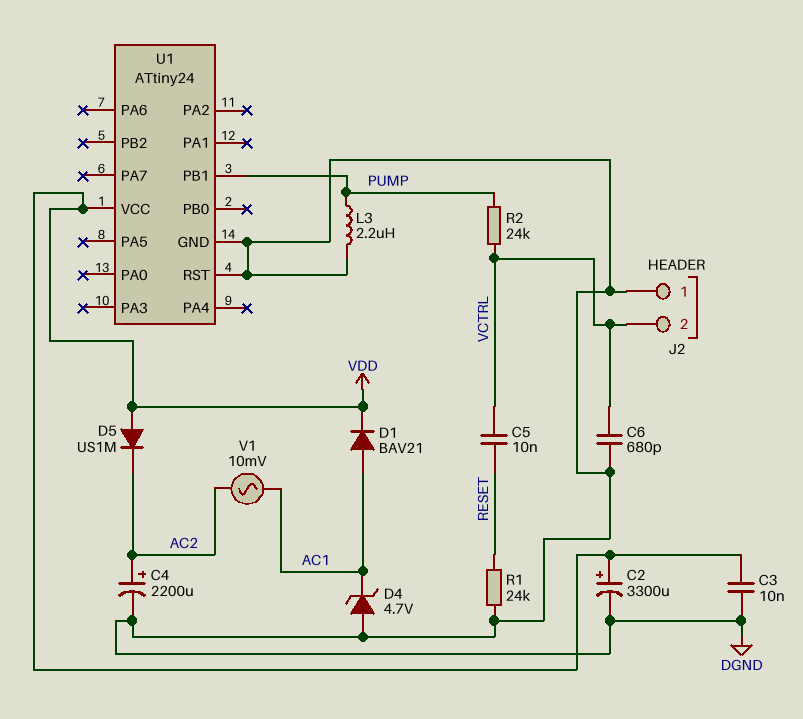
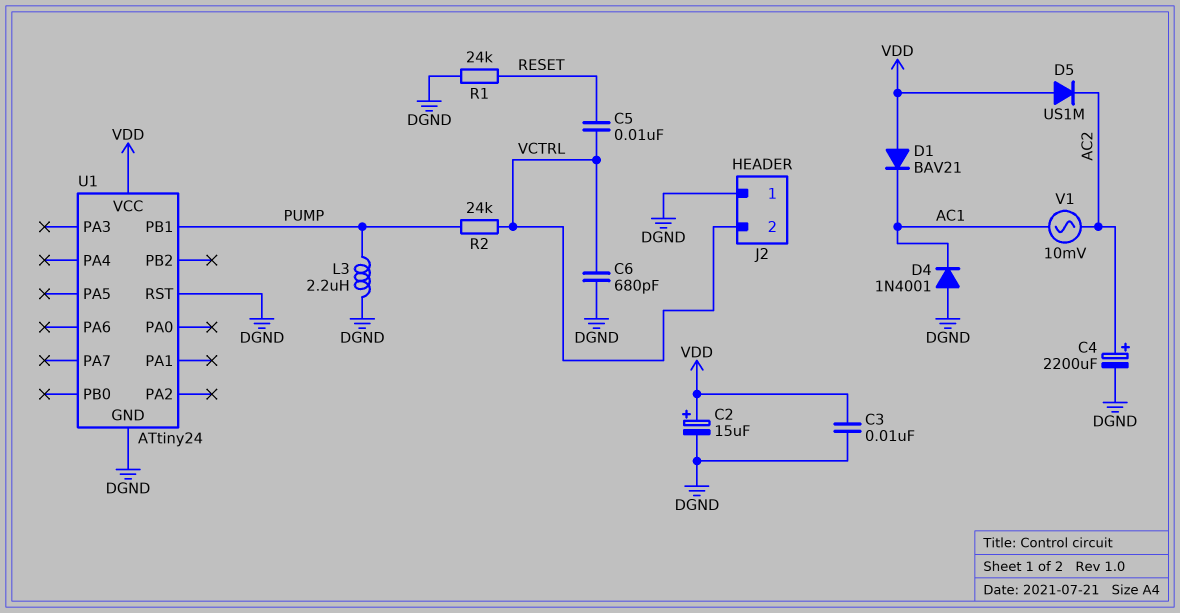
C2: 3300uF (plus VDD, minus DGND) -> 15uF (plus VDD, minus DGND)
D1: diode BAV21 (A AC1, K VDD) -> diode BAV21 (A VDD, K AC1)
D4: zener 4.7V (A DGND, K AC1) -> diode 1N4001 (A DGND, K AC1)

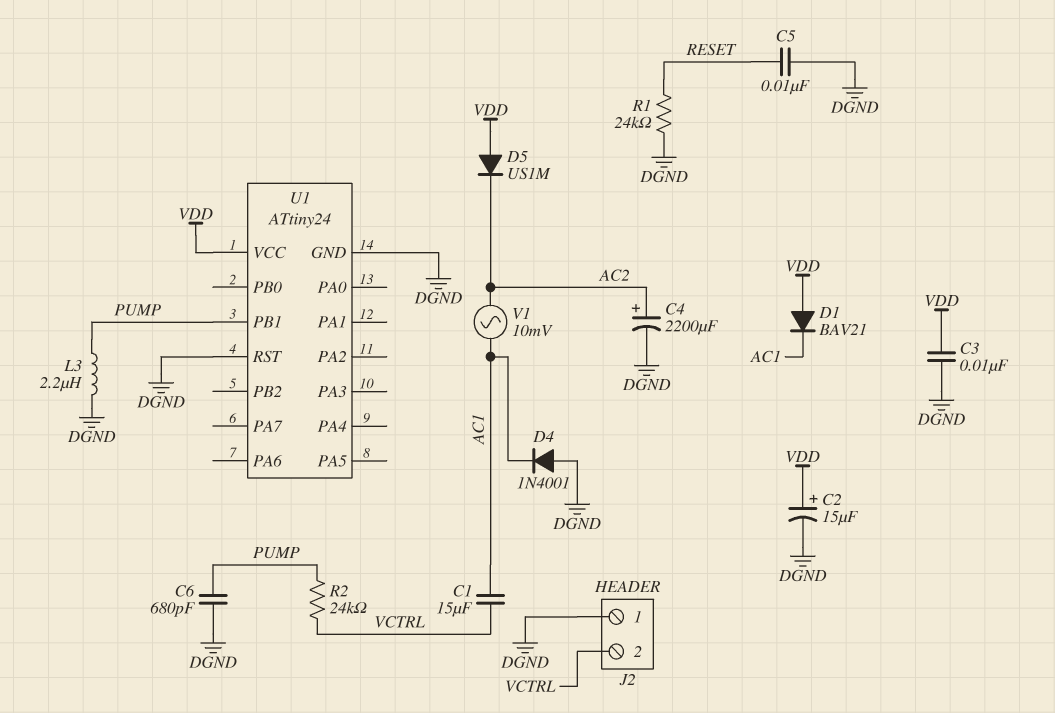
C1: none -> 15uF (AC1, VCTRL)
C5: 10nF (RESET, VCTRL) -> 10nF (DGND, RESET)
C6: 680pF (DGND, VCTRL) -> 680pF (DGND, PUMP)

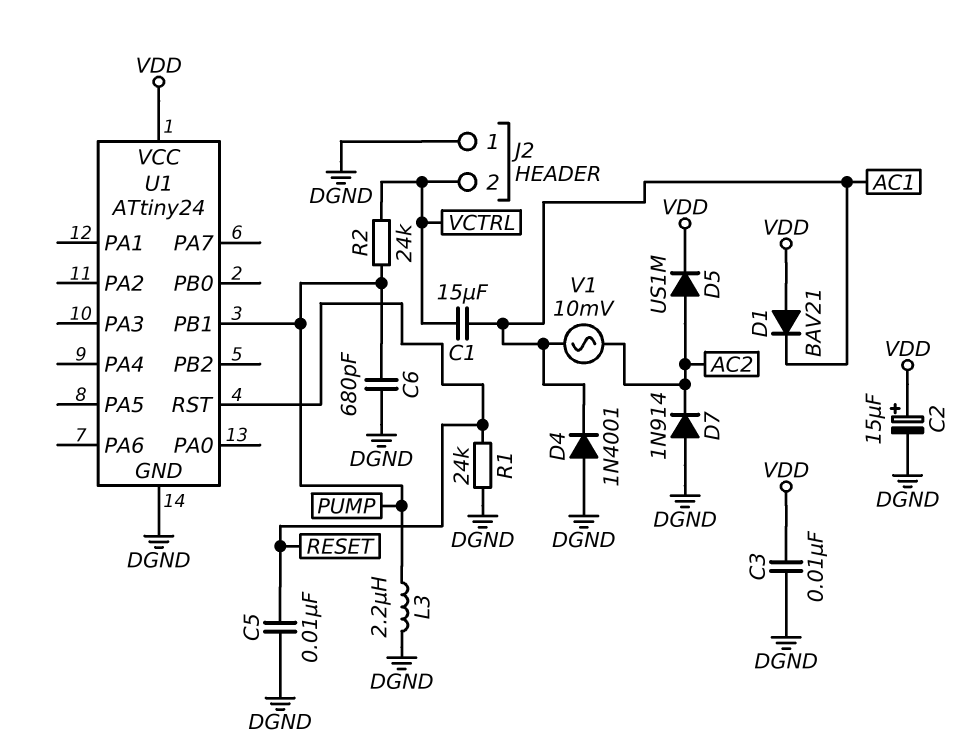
C4: 2200uF (plus AC2, minus DGND) -> none
D5: diode US1M (A VDD, K AC2) -> diode US1M (A AC2, K VDD)
D7: none -> diode 1N914 (A DGND, K AC2)
U1 pin RST: DGND -> RESET

